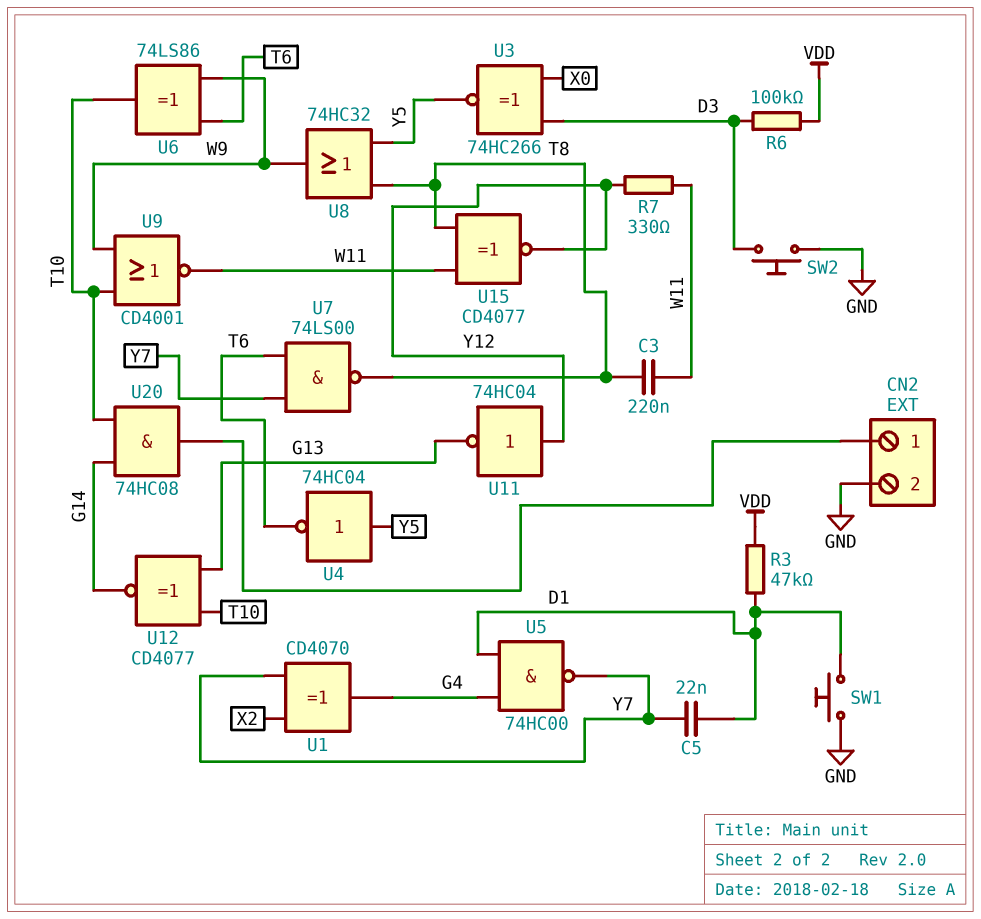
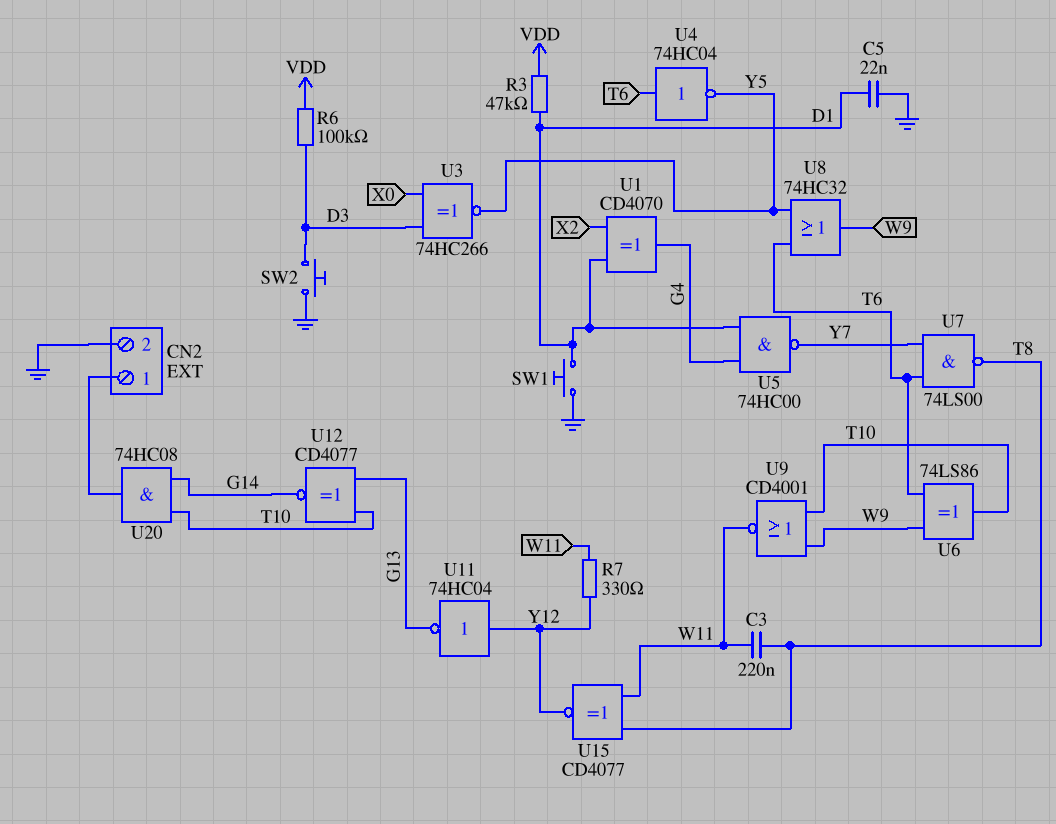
C5: 22nF (D1, Y7) -> 22nF (D1, GND)
U1: XOR CD4070 (in X2, in Y7, out G4) -> XOR CD4070 (in D1, in X2, out G4)
U4: NOT 74HC04 (in Y5, out T6) -> NOT 74HC04 (in T6, out Y5)
U8: OR 74HC32 (in T8, in Y5, out W9) -> OR 74HC32 (in T6, in Y5, out W9)

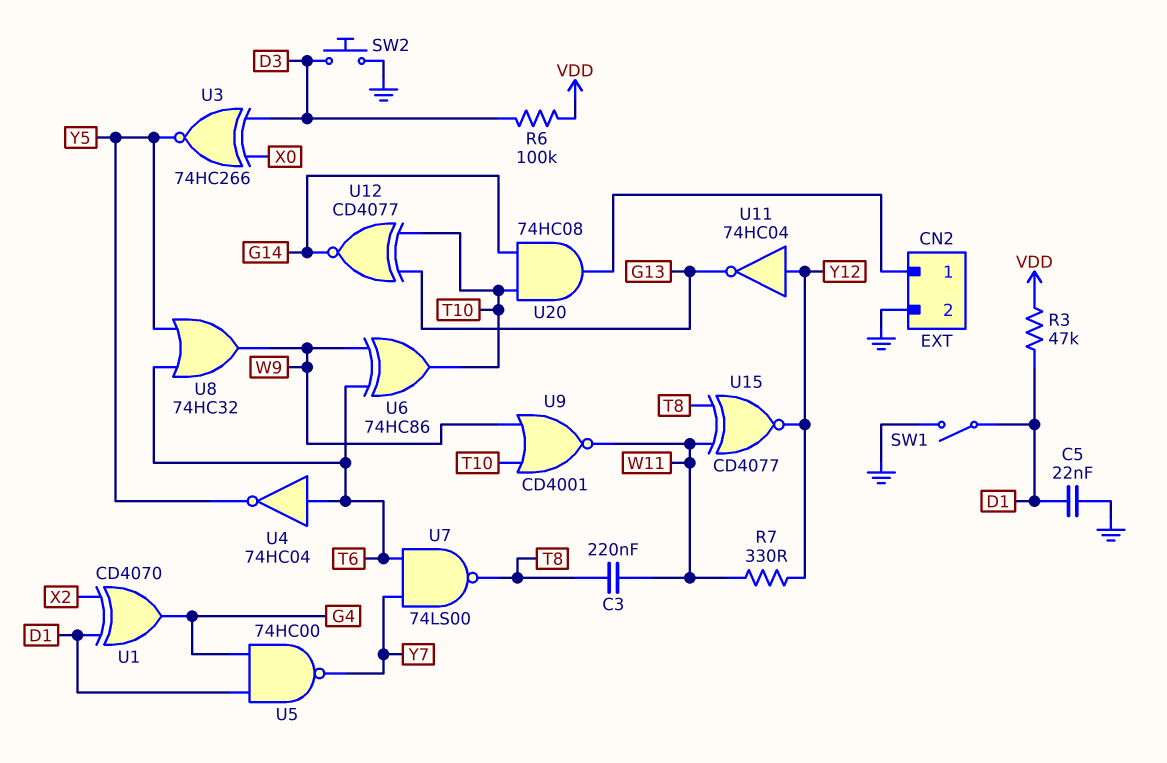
SW1: button (D1, GND) -> switch (D1, GND)
U6: XOR 74LS86 (in T6, in W9, out T10) -> XOR 74HC86 (in T6, in W9, out T10)

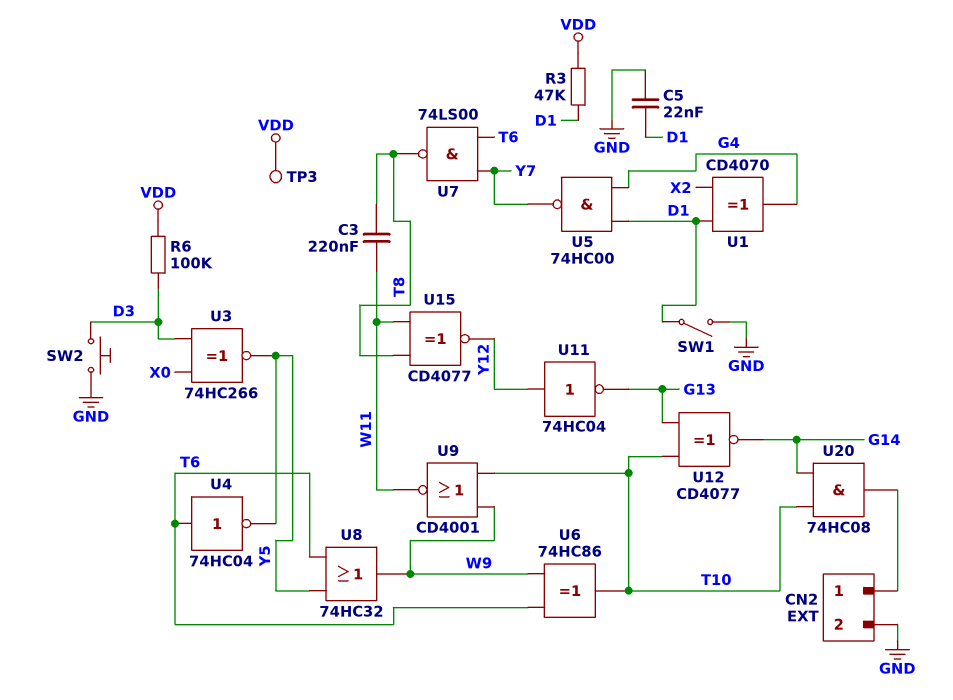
R7: 330 (W11, Y12) -> none
TP3: none -> test point (VDD)

